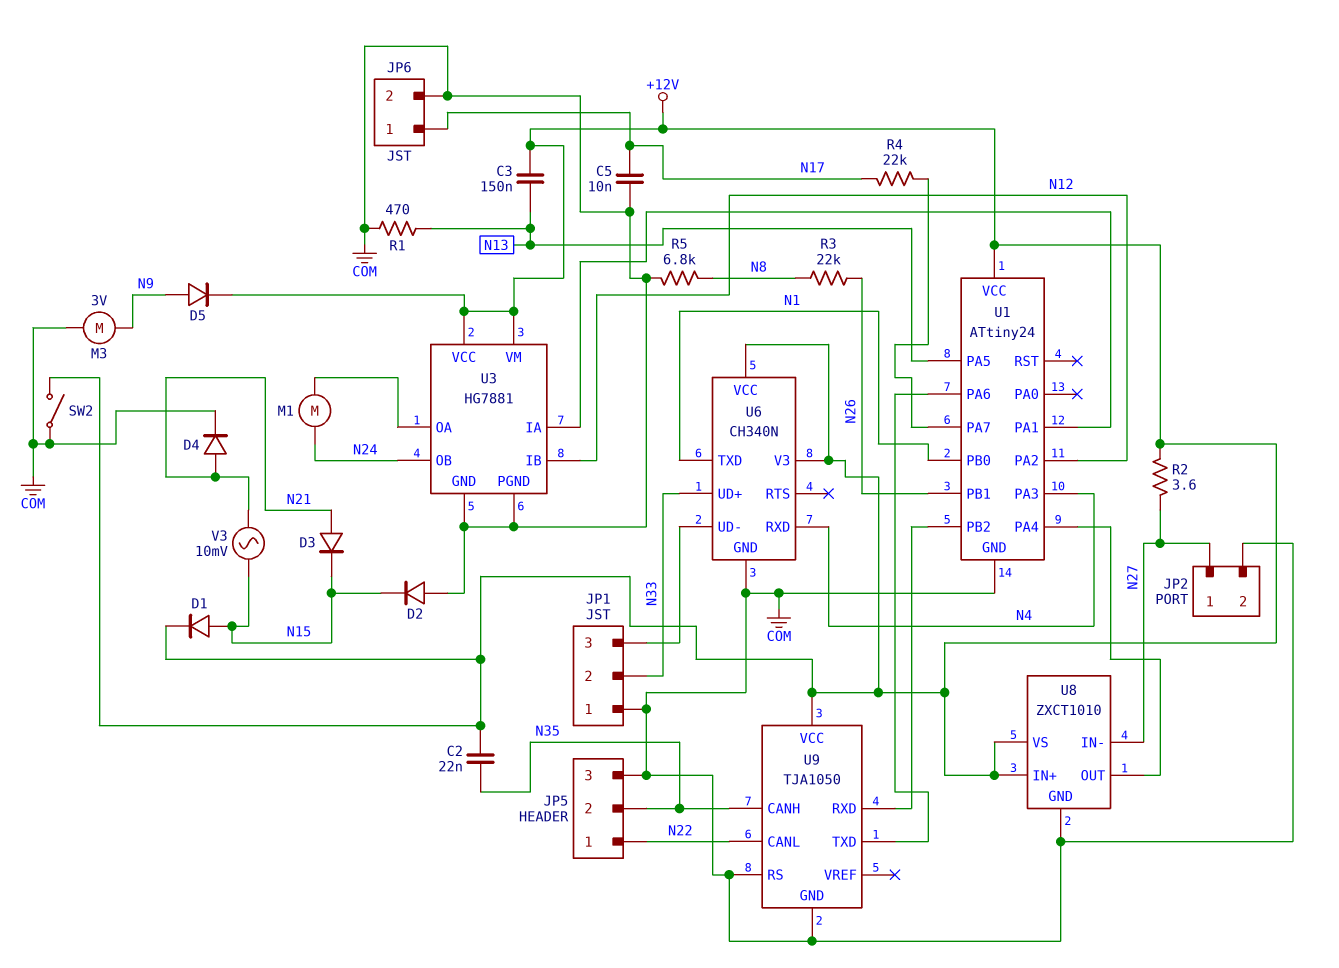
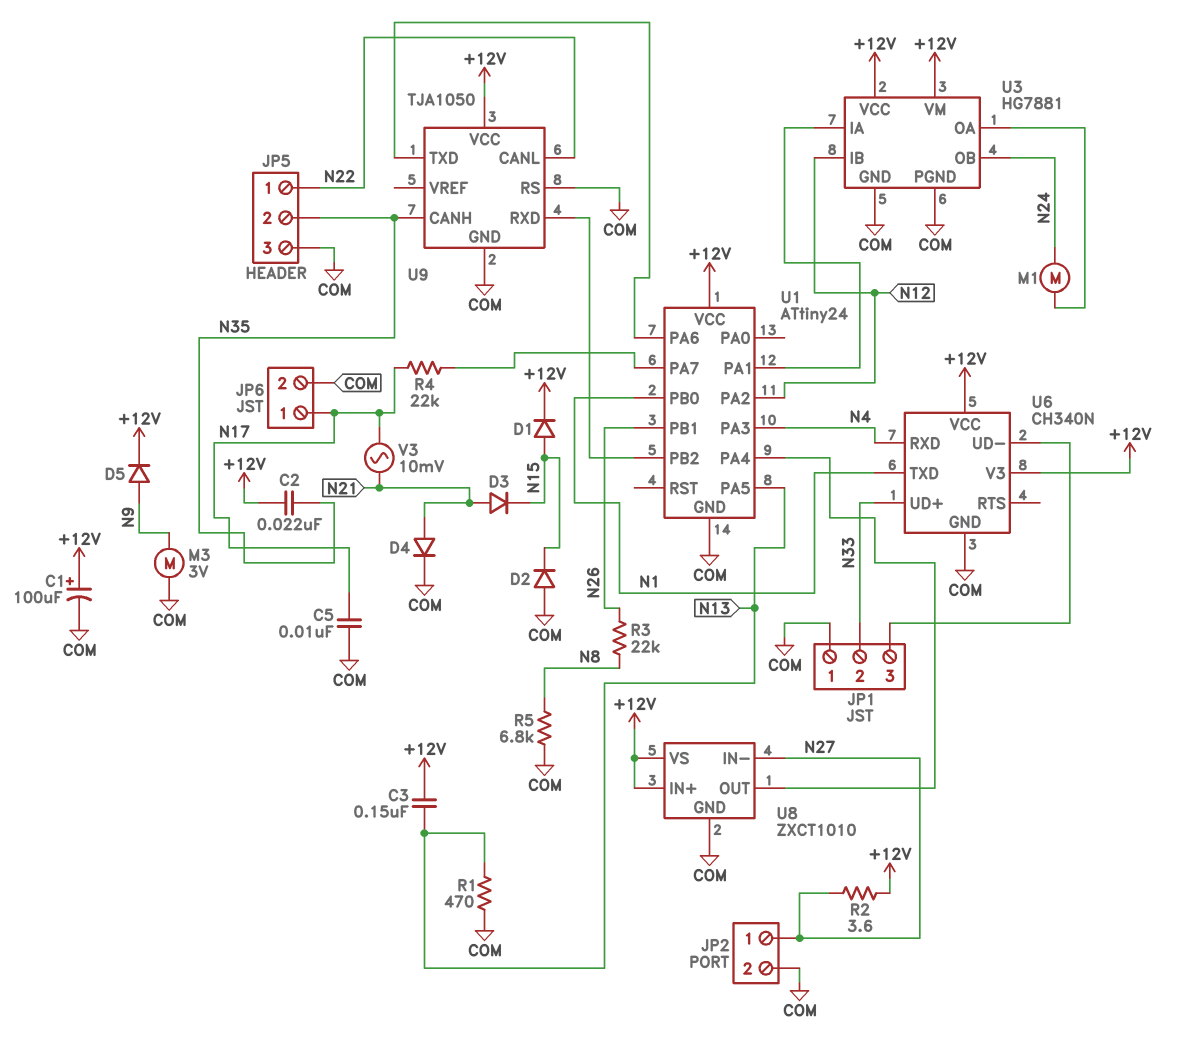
C1: none -> 100uF (plus +12V, minus COM)
SW2: switch (+12V, COM) -> none
V3: AC 10mV (N15, N21) -> AC 10mV (N17, N21)

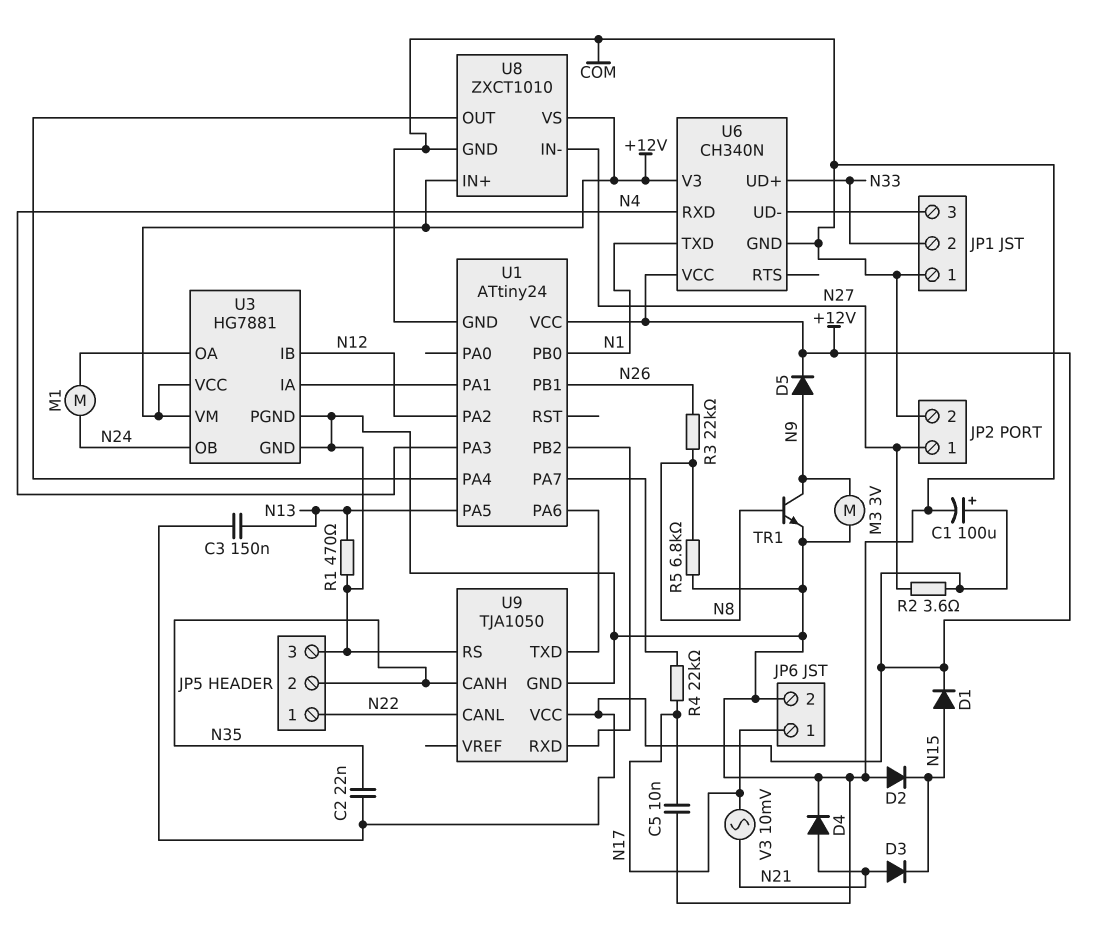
TR1: none -> NPN (B N8, C N9, E COM)

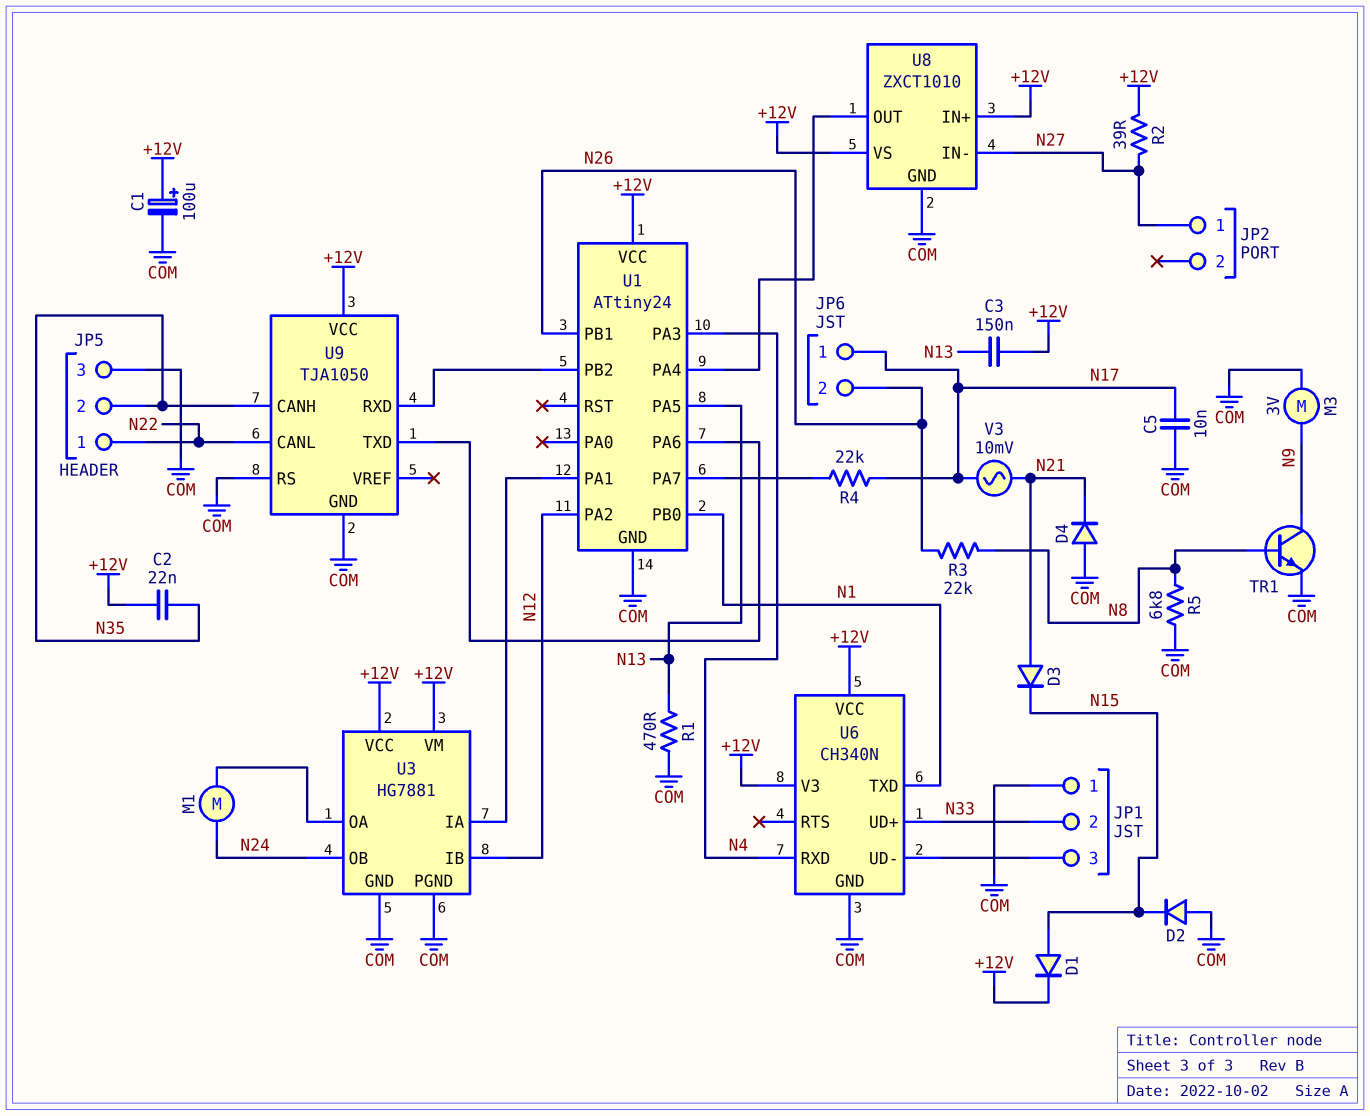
D4: diode (A N21, K COM) -> diode (A COM, K N21)
D5: diode (A N9, K +12V) -> none
JP2 pin 2: COM -> none
JP6 pin 2: COM -> N26
R2: 3.6 (+12V, N27) -> 39 (+12V, N27)

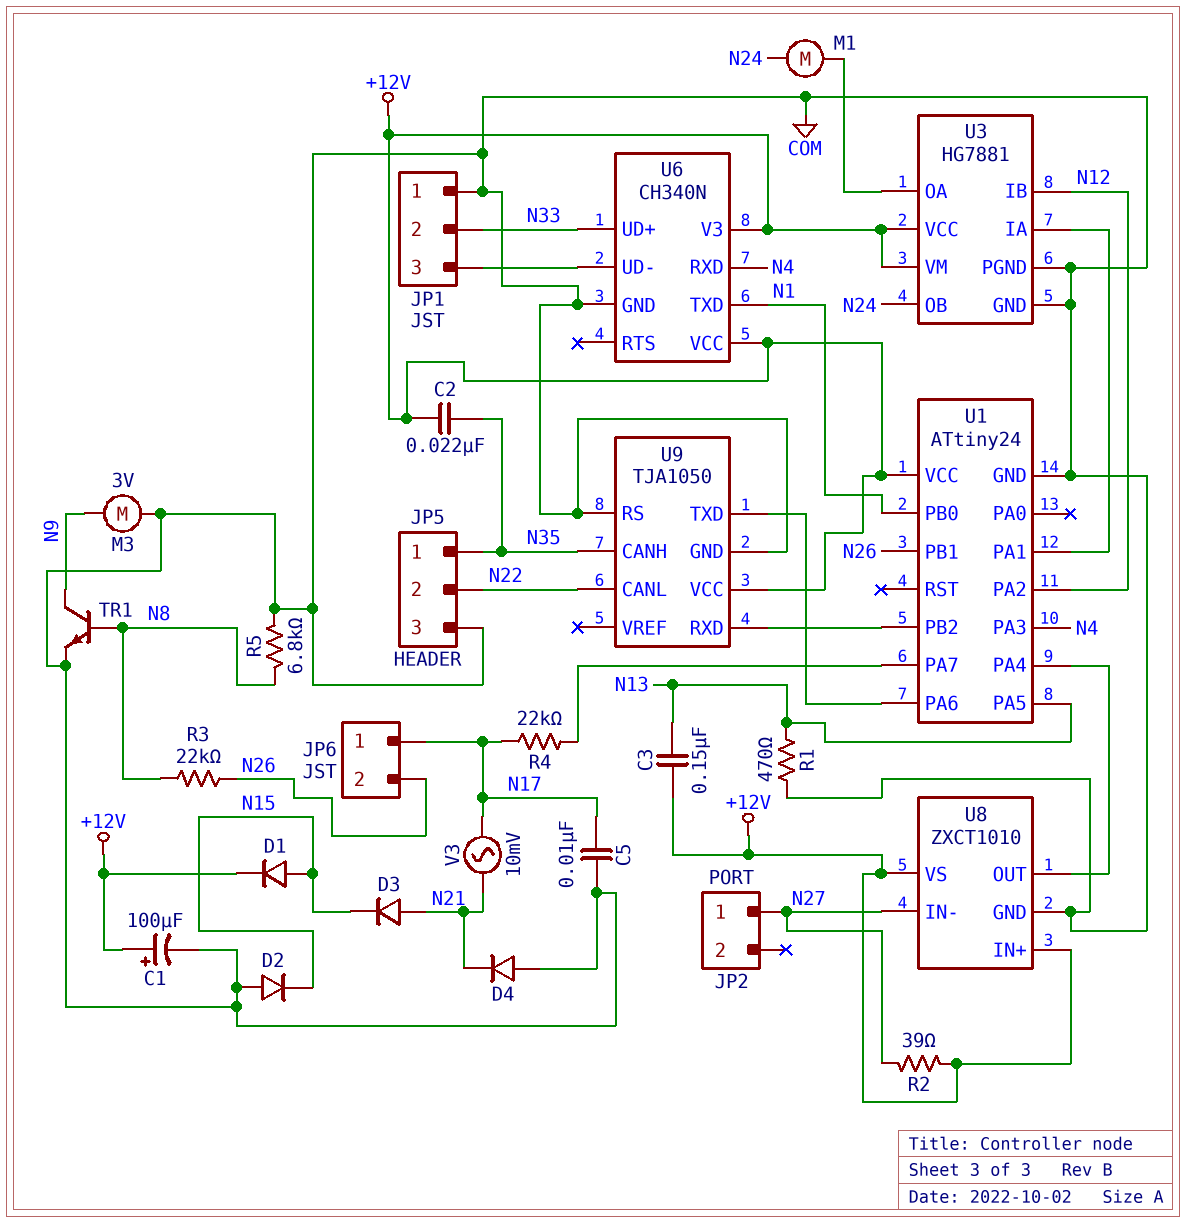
JP5 pin 1: N22 -> N35
JP5 pin 2: N35 -> N22

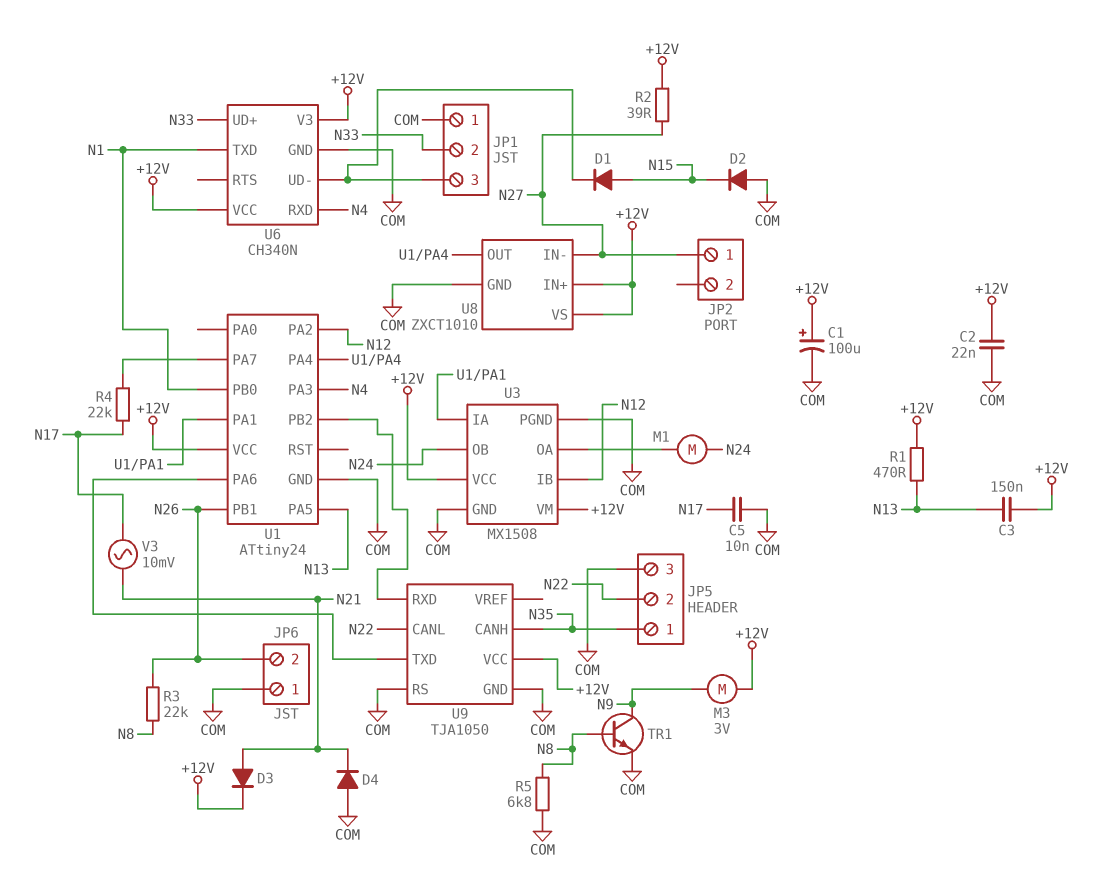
C2: 22nF (+12V, N35) -> 22nF (+12V, COM)
D1: diode (A N15, K +12V) -> diode (A N15, K JP1/3)
D3: diode (A N21, K N15) -> diode (A N21, K +12V)
JP6 pin 1: N17 -> COM
M3: motor 3V (COM, N9) -> motor 3V (+12V, N9)
R1: 470 (COM, N13) -> 470 (+12V, N13)
U3: HG7881 -> MX1508

